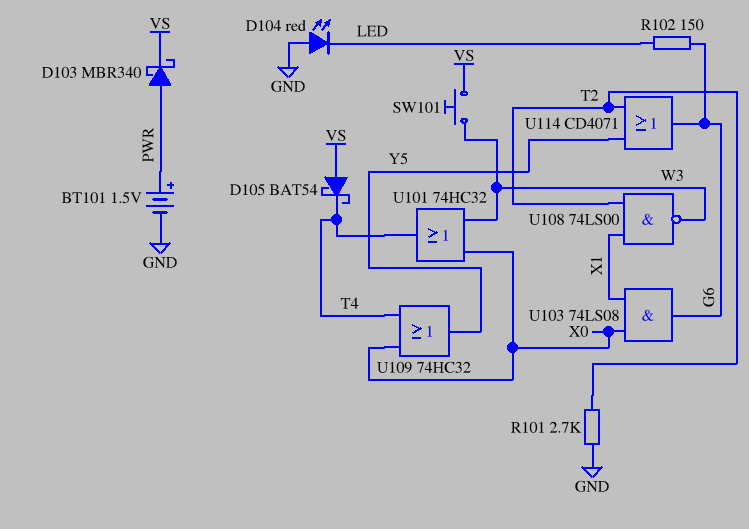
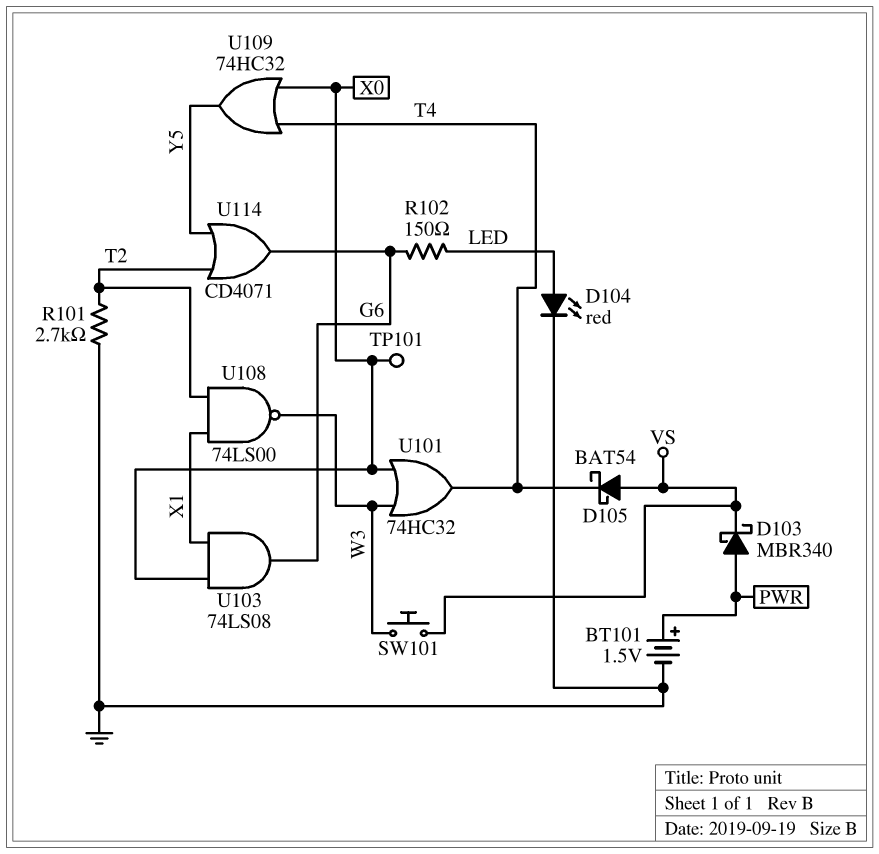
D104: LED red (A GND, K LED) -> LED red (A LED, K GND)
TP101: none -> test point (X0)

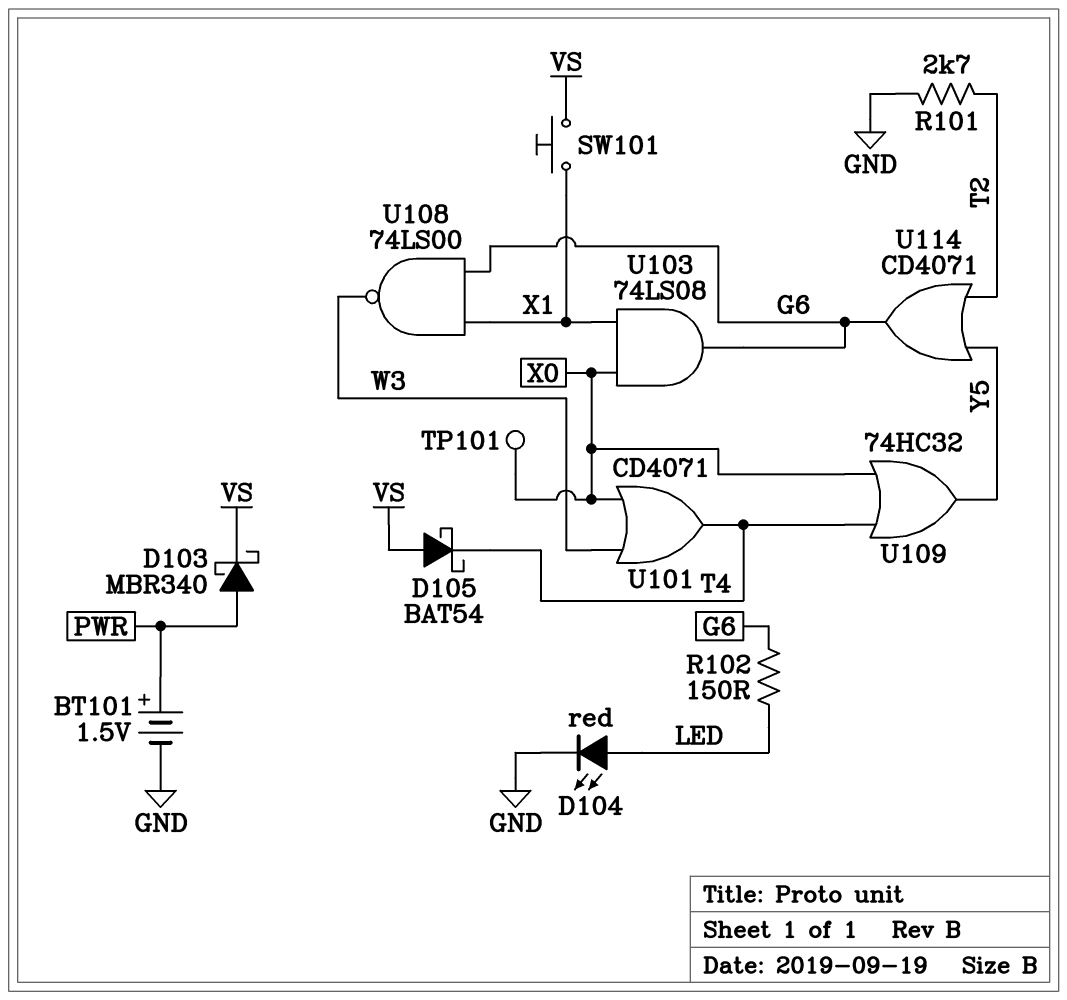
SW101: button (VS, W3) -> button (VS, X1)
U101: OR 74HC32 (in W3, in X0, out T4) -> OR CD4071 (in W3, in X0, out T4)
U108: NAND 74LS00 (in T2, in X1, out W3) -> NAND 74LS00 (in G6, in X1, out W3)

